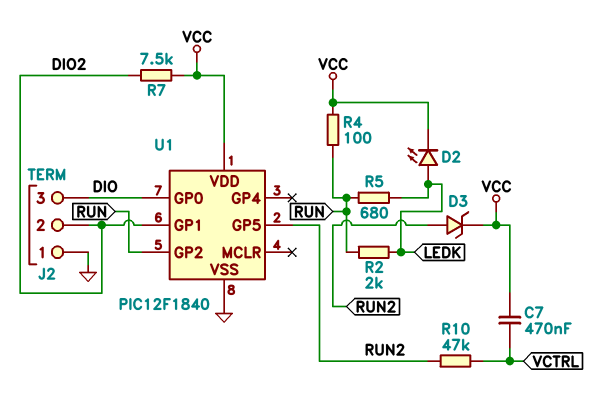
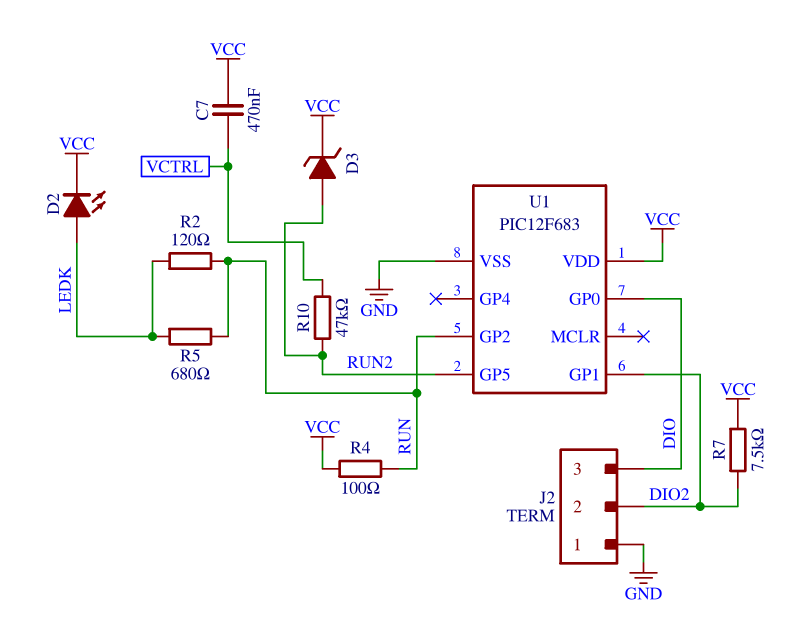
R2: 2k (LEDK, RUN) -> 120 (LEDK, RUN)
U1: PIC12F1840 -> PIC12F683

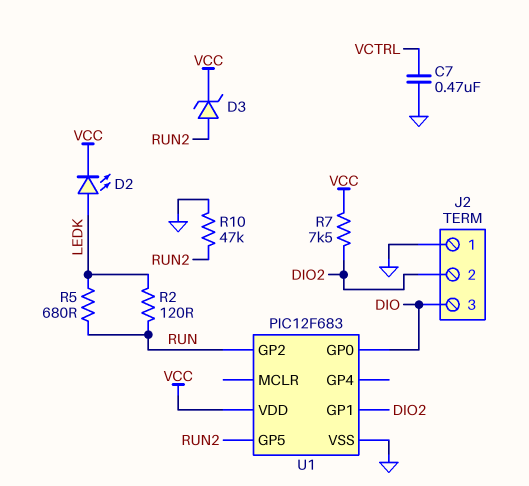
C7: 470nF (VCC, VCTRL) -> 470nF (GND, VCTRL)
R4: 100 (RUN, VCC) -> none
R10: 47k (RUN2, VCTRL) -> 47k (GND, RUN2)

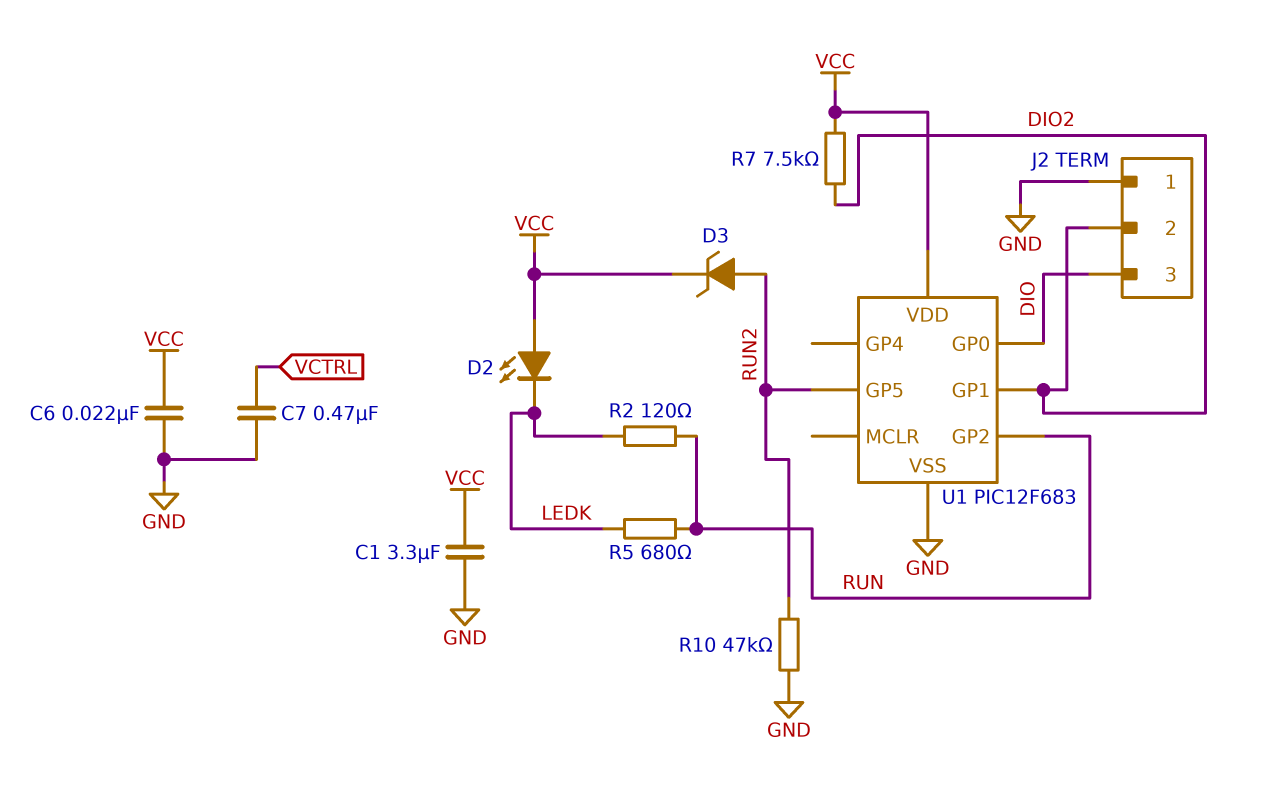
C1: none -> 3.3uF (GND, VCC)
C6: none -> 22nF (GND, VCC)
D2: LED (A LEDK, K VCC) -> LED (A VCC, K LEDK)

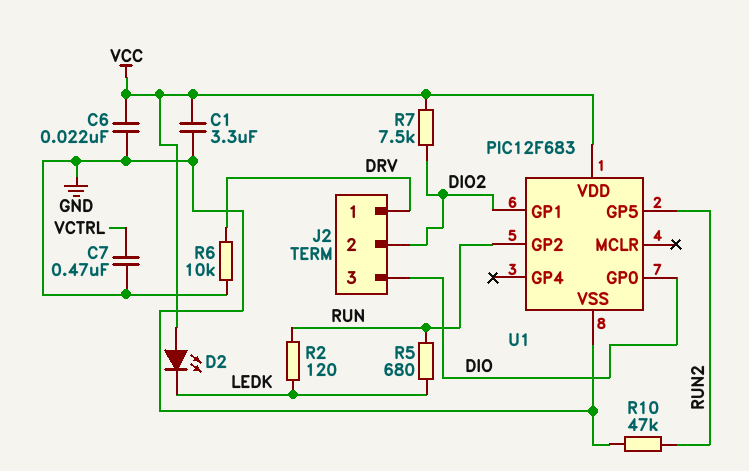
D3: zener (A RUN2, K VCC) -> none
J2 pin 1: GND -> DRV
R6: none -> 10k (DRV, GND)

